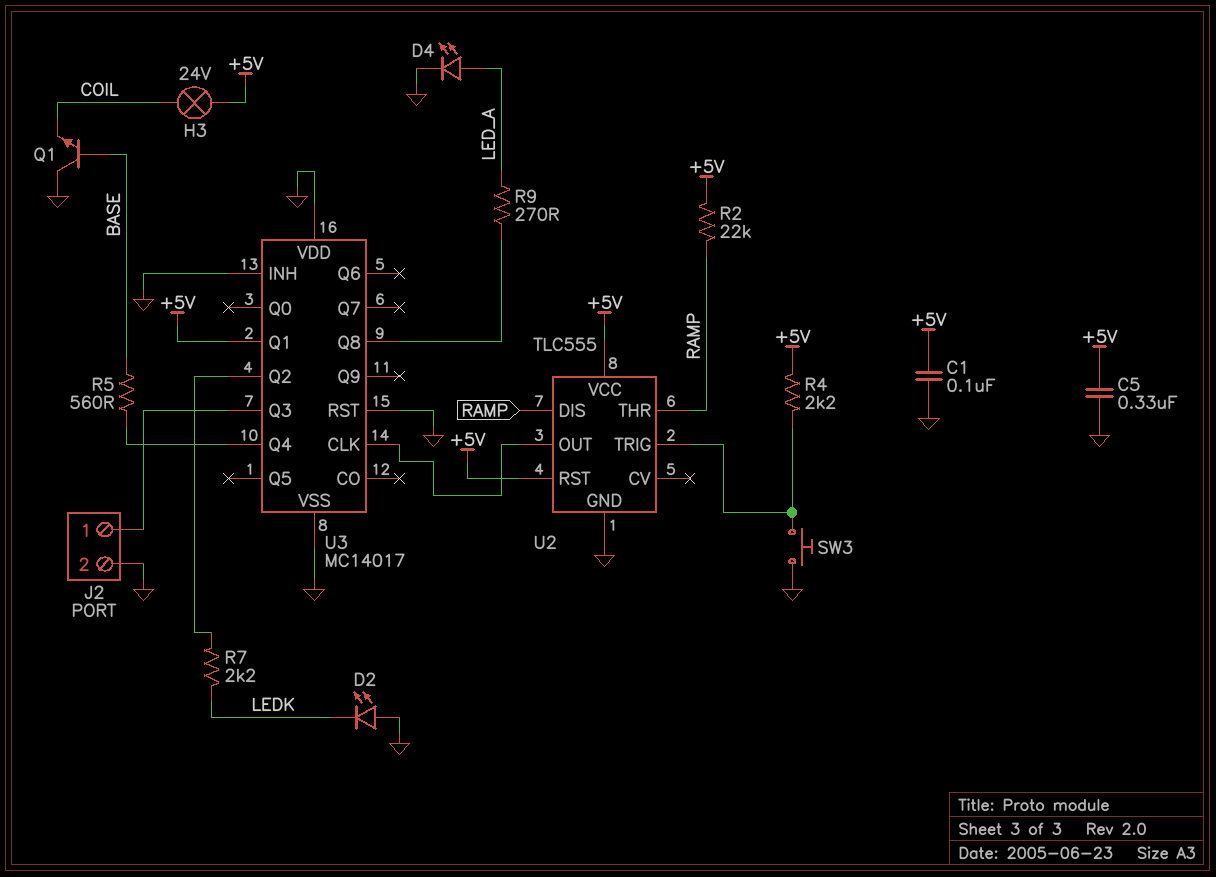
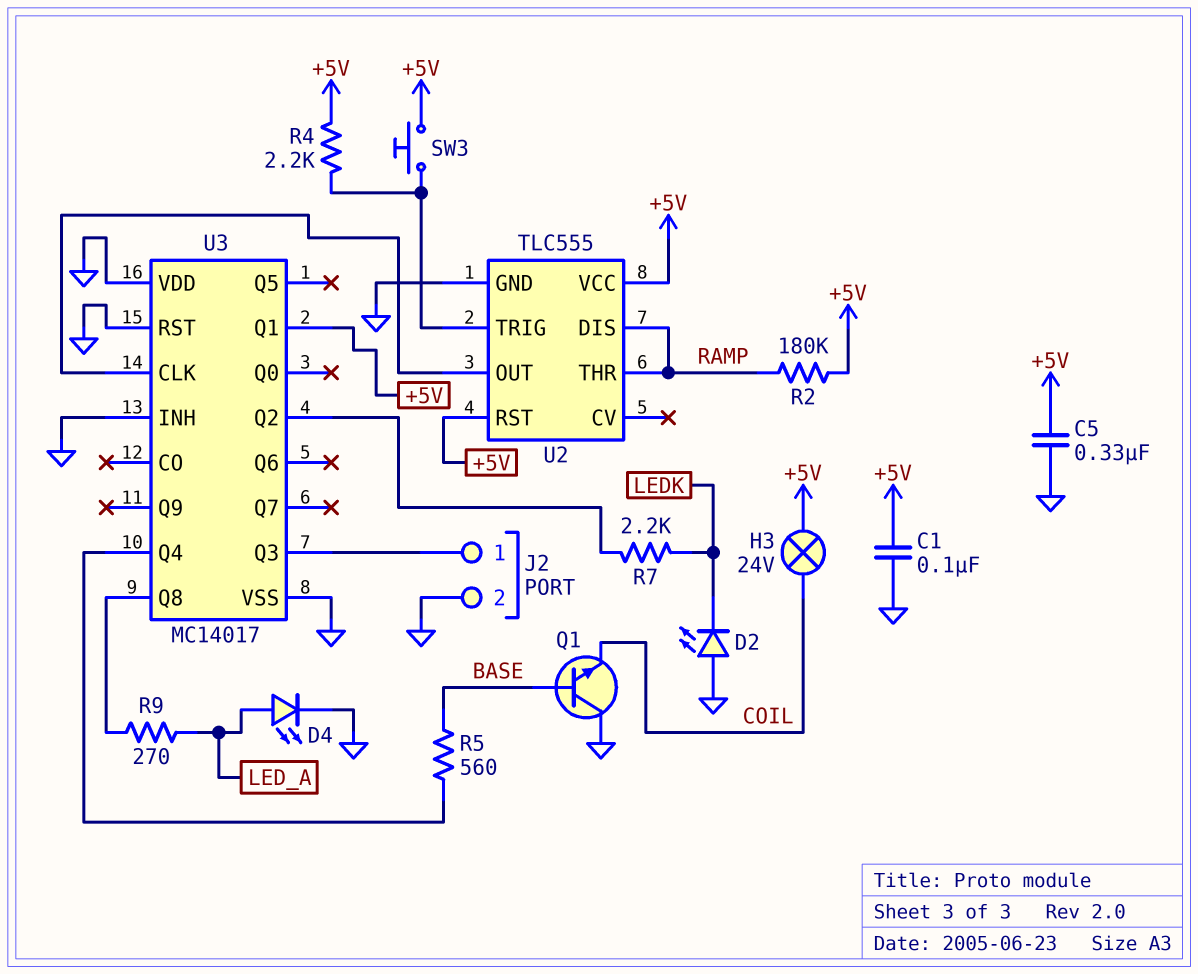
R2: 22k (+5V, RAMP) -> 180k (+5V, RAMP)
SW3: button (GND, U2/TRIG) -> button (+5V, U2/TRIG)

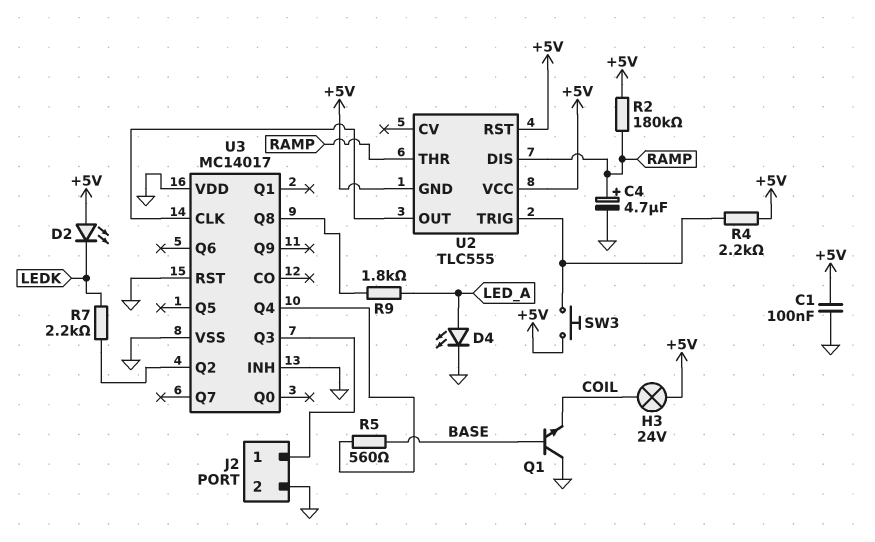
C4: none -> 4.7uF (plus RAMP, minus GND)
C5: 330nF (+5V, GND) -> none
D2: LED (A GND, K LEDK) -> LED (A +5V, K LEDK)
R9: 270 (LED_A, U3/Q8) -> 1.8k (LED_A, U3/Q8)
U2 pin GND: GND -> +5V
U3 pin Q1: +5V -> none

